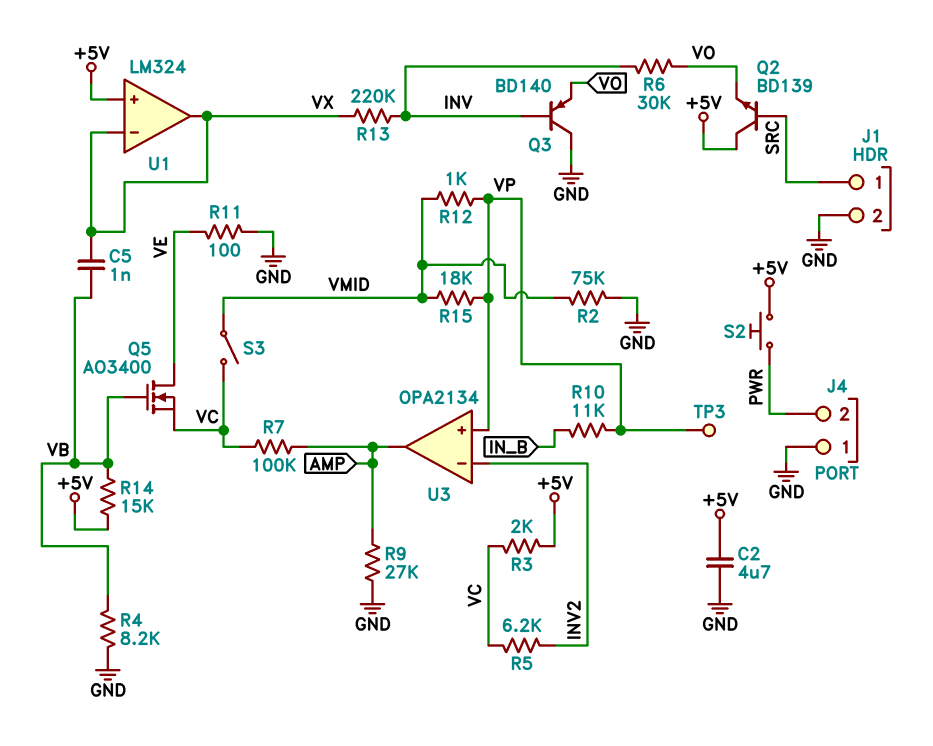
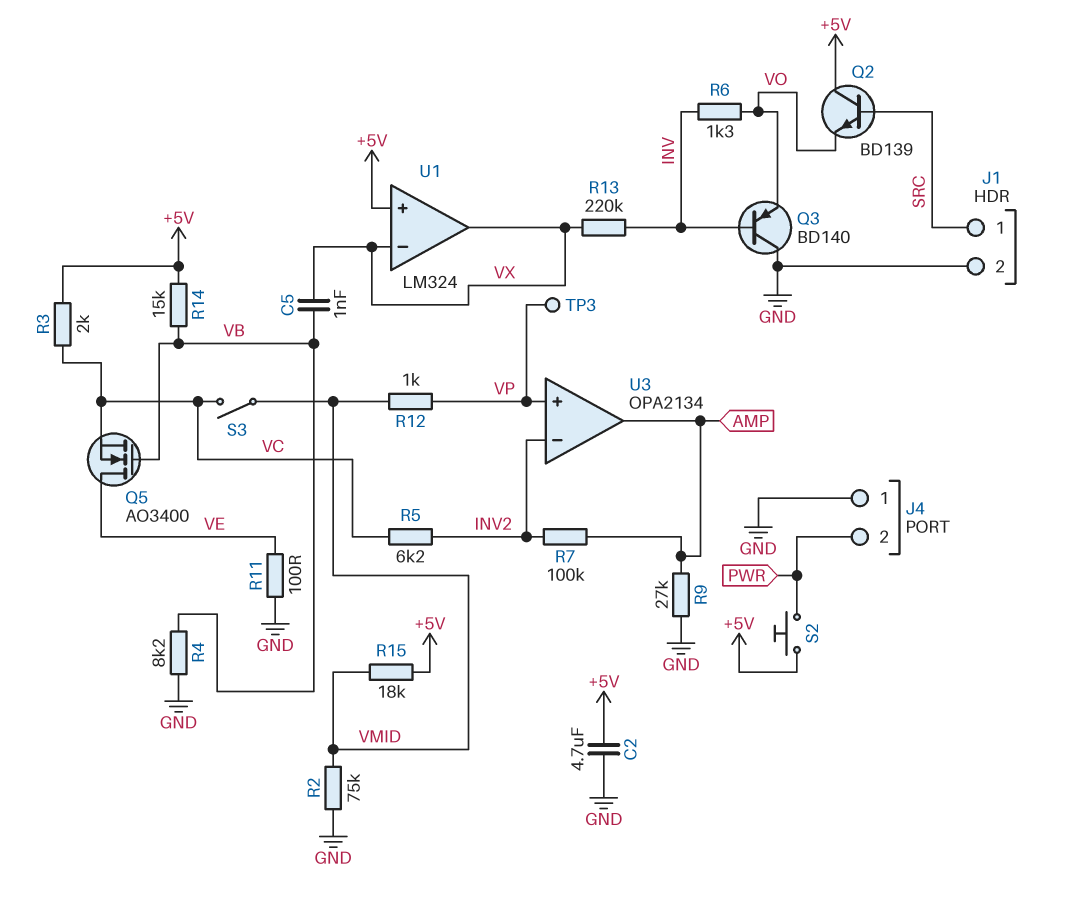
R6: 30k (INV, VO) -> 1.3k (INV, VO)
R7: 100k (AMP, VC) -> 100k (AMP, INV2)
R10: 11k (IN_B, VP) -> none
R15: 18k (VMID, VP) -> 18k (+5V, VMID)

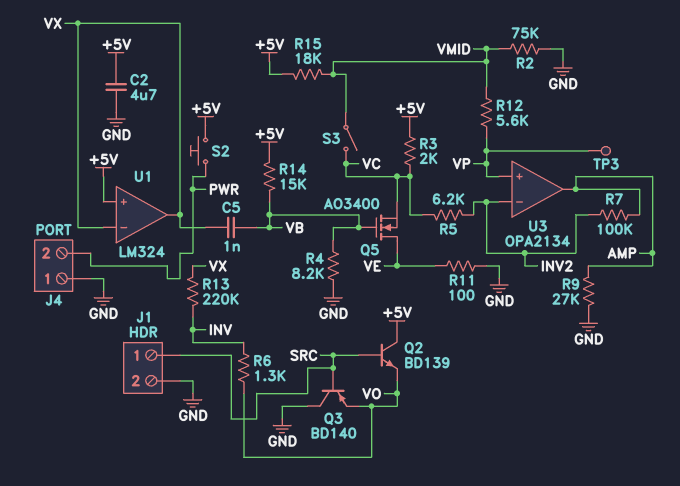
Q3: PNP BD140 (B INV, C GND, E VO) -> PNP BD140 (B SRC, C GND, E VO)
R12: 1k (VMID, VP) -> 5.6k (VMID, VP)

